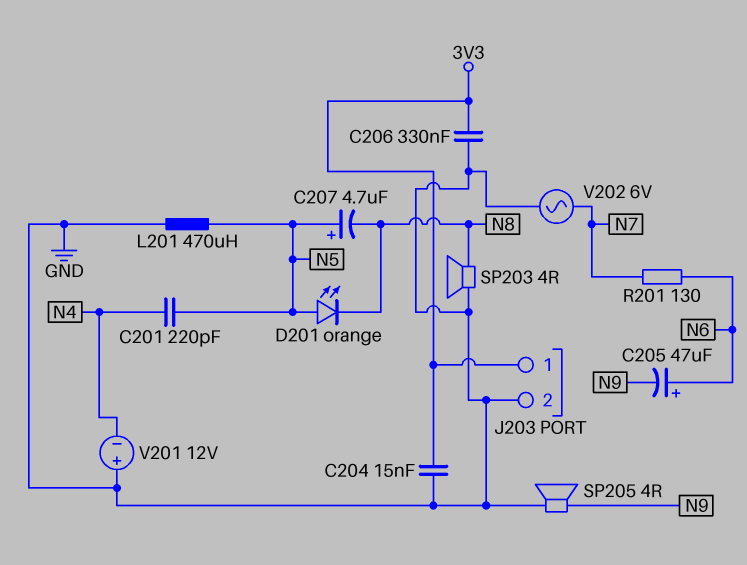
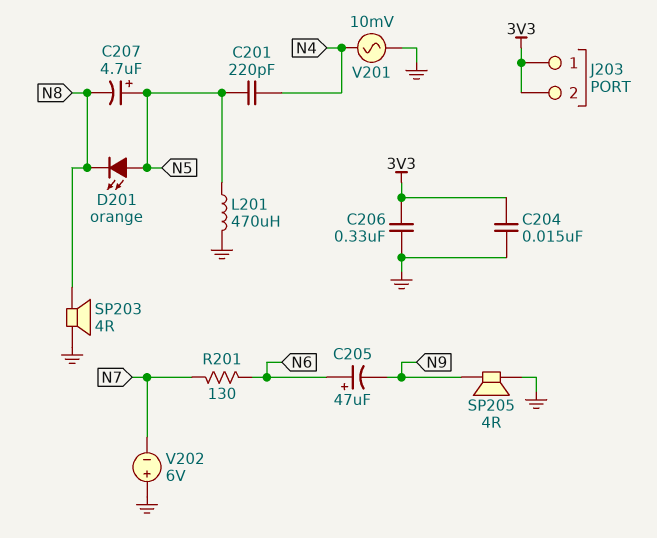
J203 pin 2: GND -> 3V3
V201: 12V (plus GND, minus N4) -> AC 10mV (GND, N4)
V202: AC 6V (GND, N7) -> 6V (plus GND, minus N7)

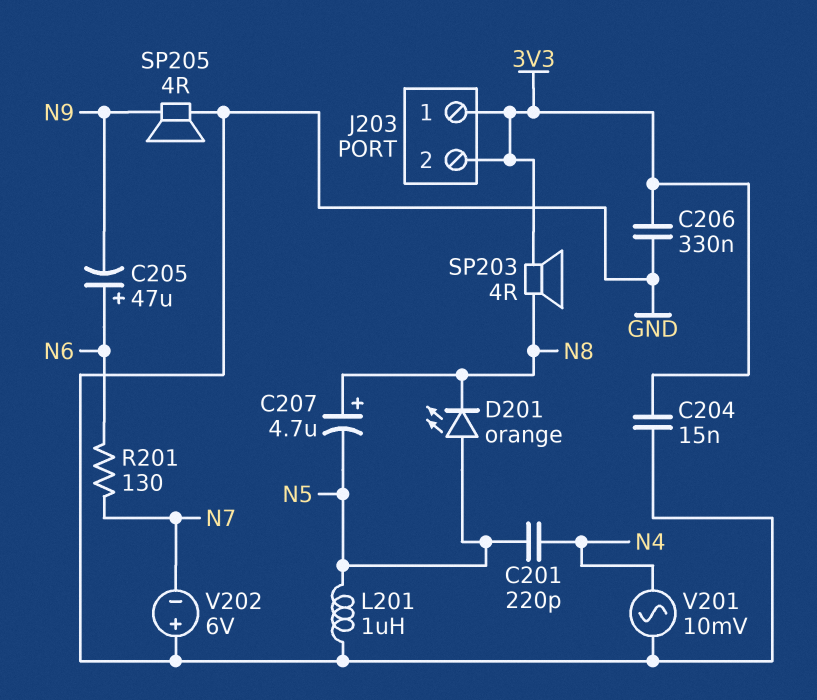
C207: 4.7uF (plus N5, minus N8) -> 4.7uF (plus N8, minus N5)
L201: 470uH (GND, N5) -> 1uH (GND, N5)
SP203: speaker 4R (GND, N8) -> speaker 4R (3V3, N8)

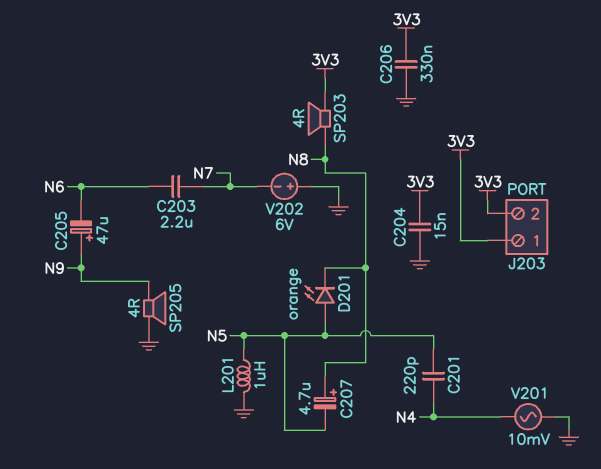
C203: none -> 2.2uF (N6, N7)
C205: 47uF (plus N6, minus N9) -> 47uF (plus N9, minus N6)
R201: 130 (N6, N7) -> none

